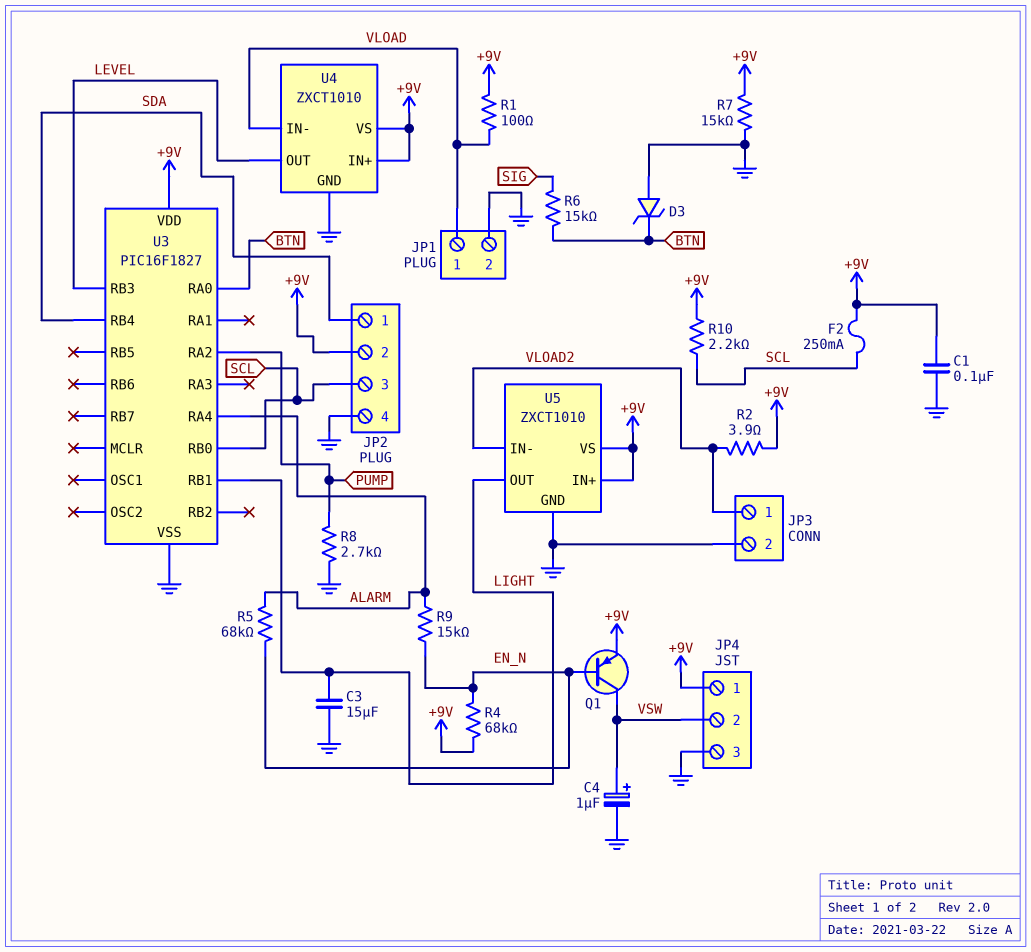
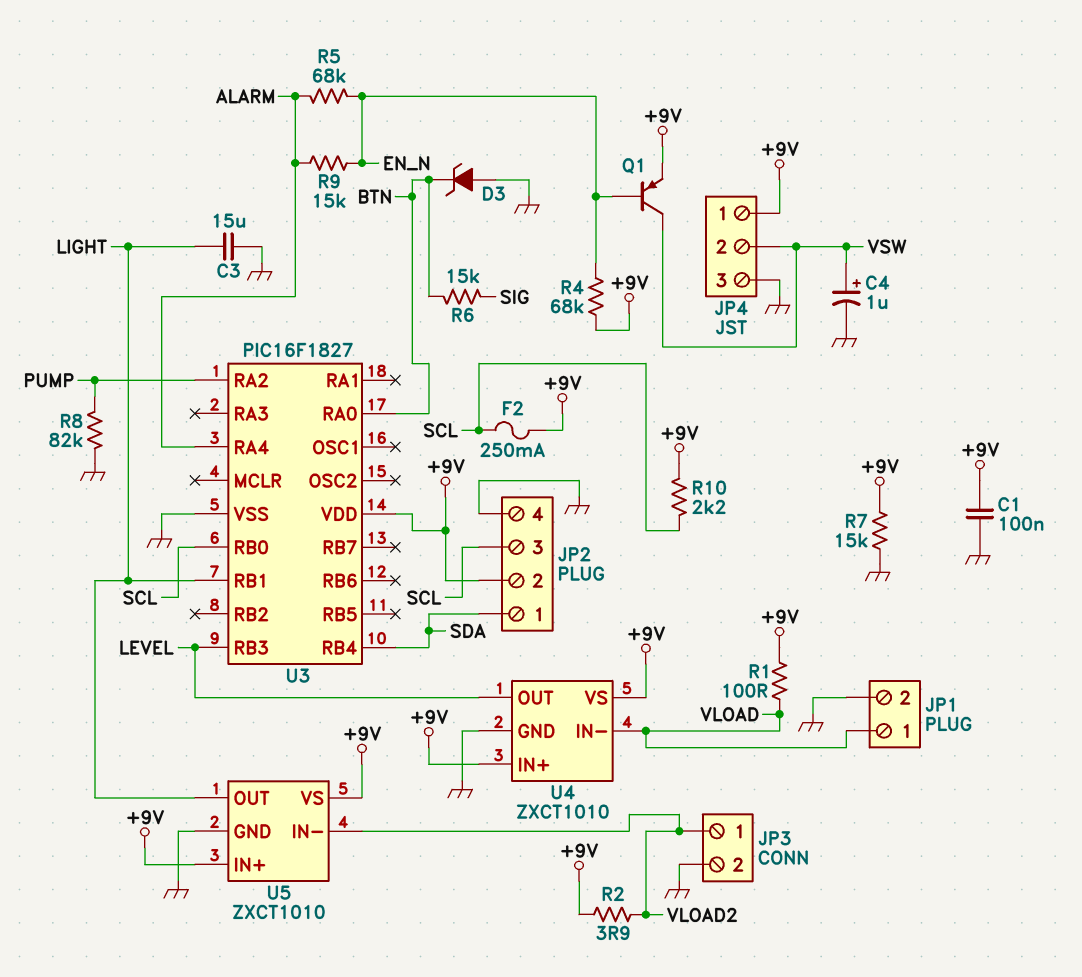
R8: 2.7k (GND, PUMP) -> 82k (GND, PUMP)

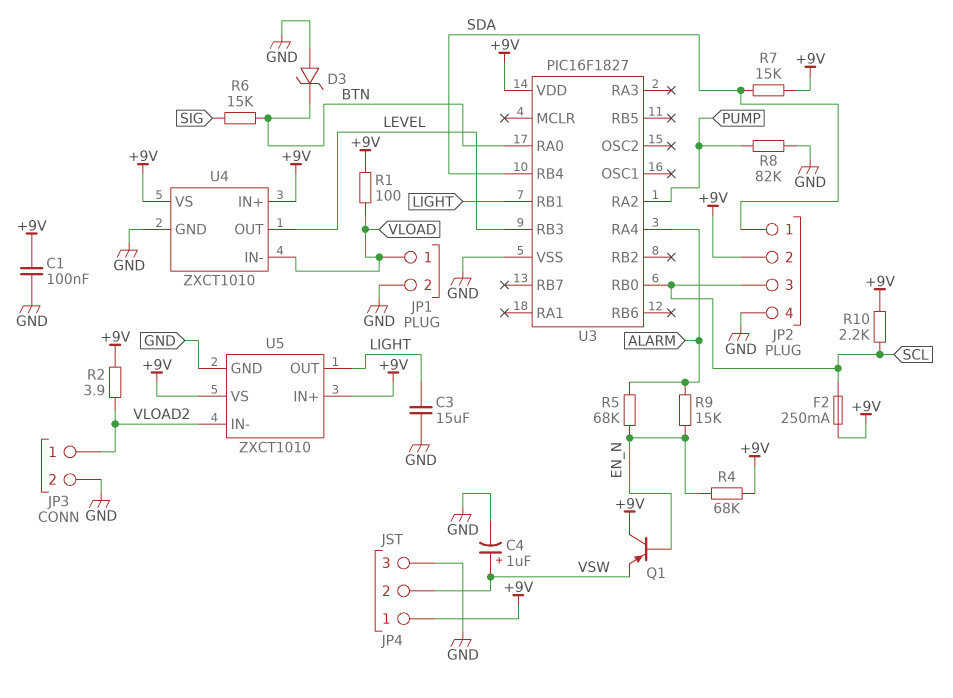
Q1: PNP (B EN_N, C VSW, E +9V) -> PNP (B EN_N, C +9V, E VSW)
R7: 15k (+9V, GND) -> 15k (+9V, SDA)

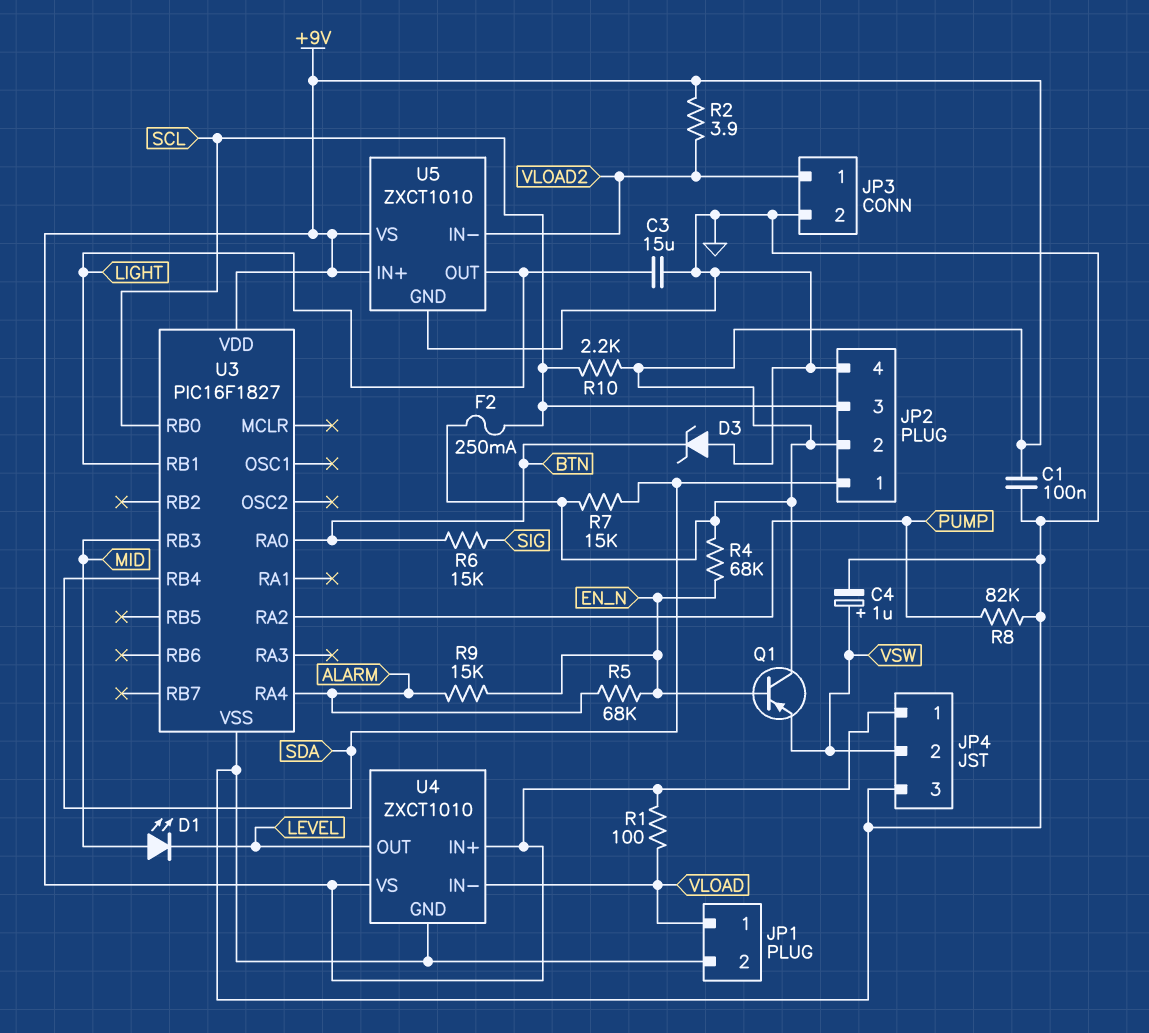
D1: none -> LED (A MID, K LEVEL)
U3 pin RB3: LEVEL -> MID

